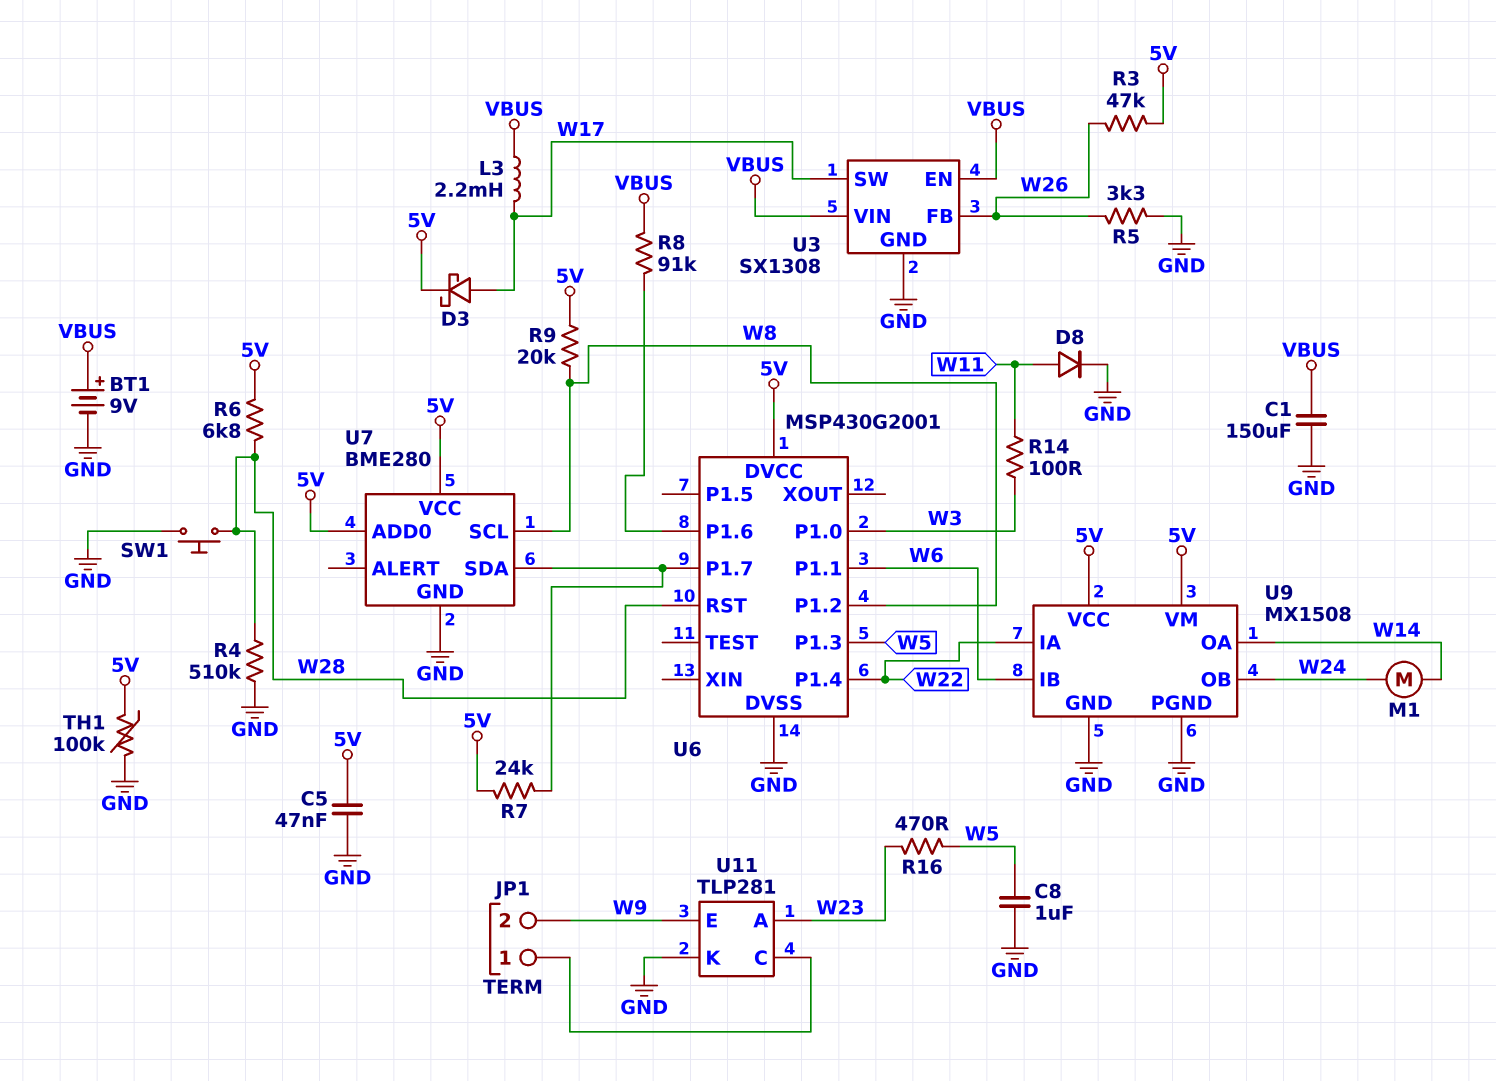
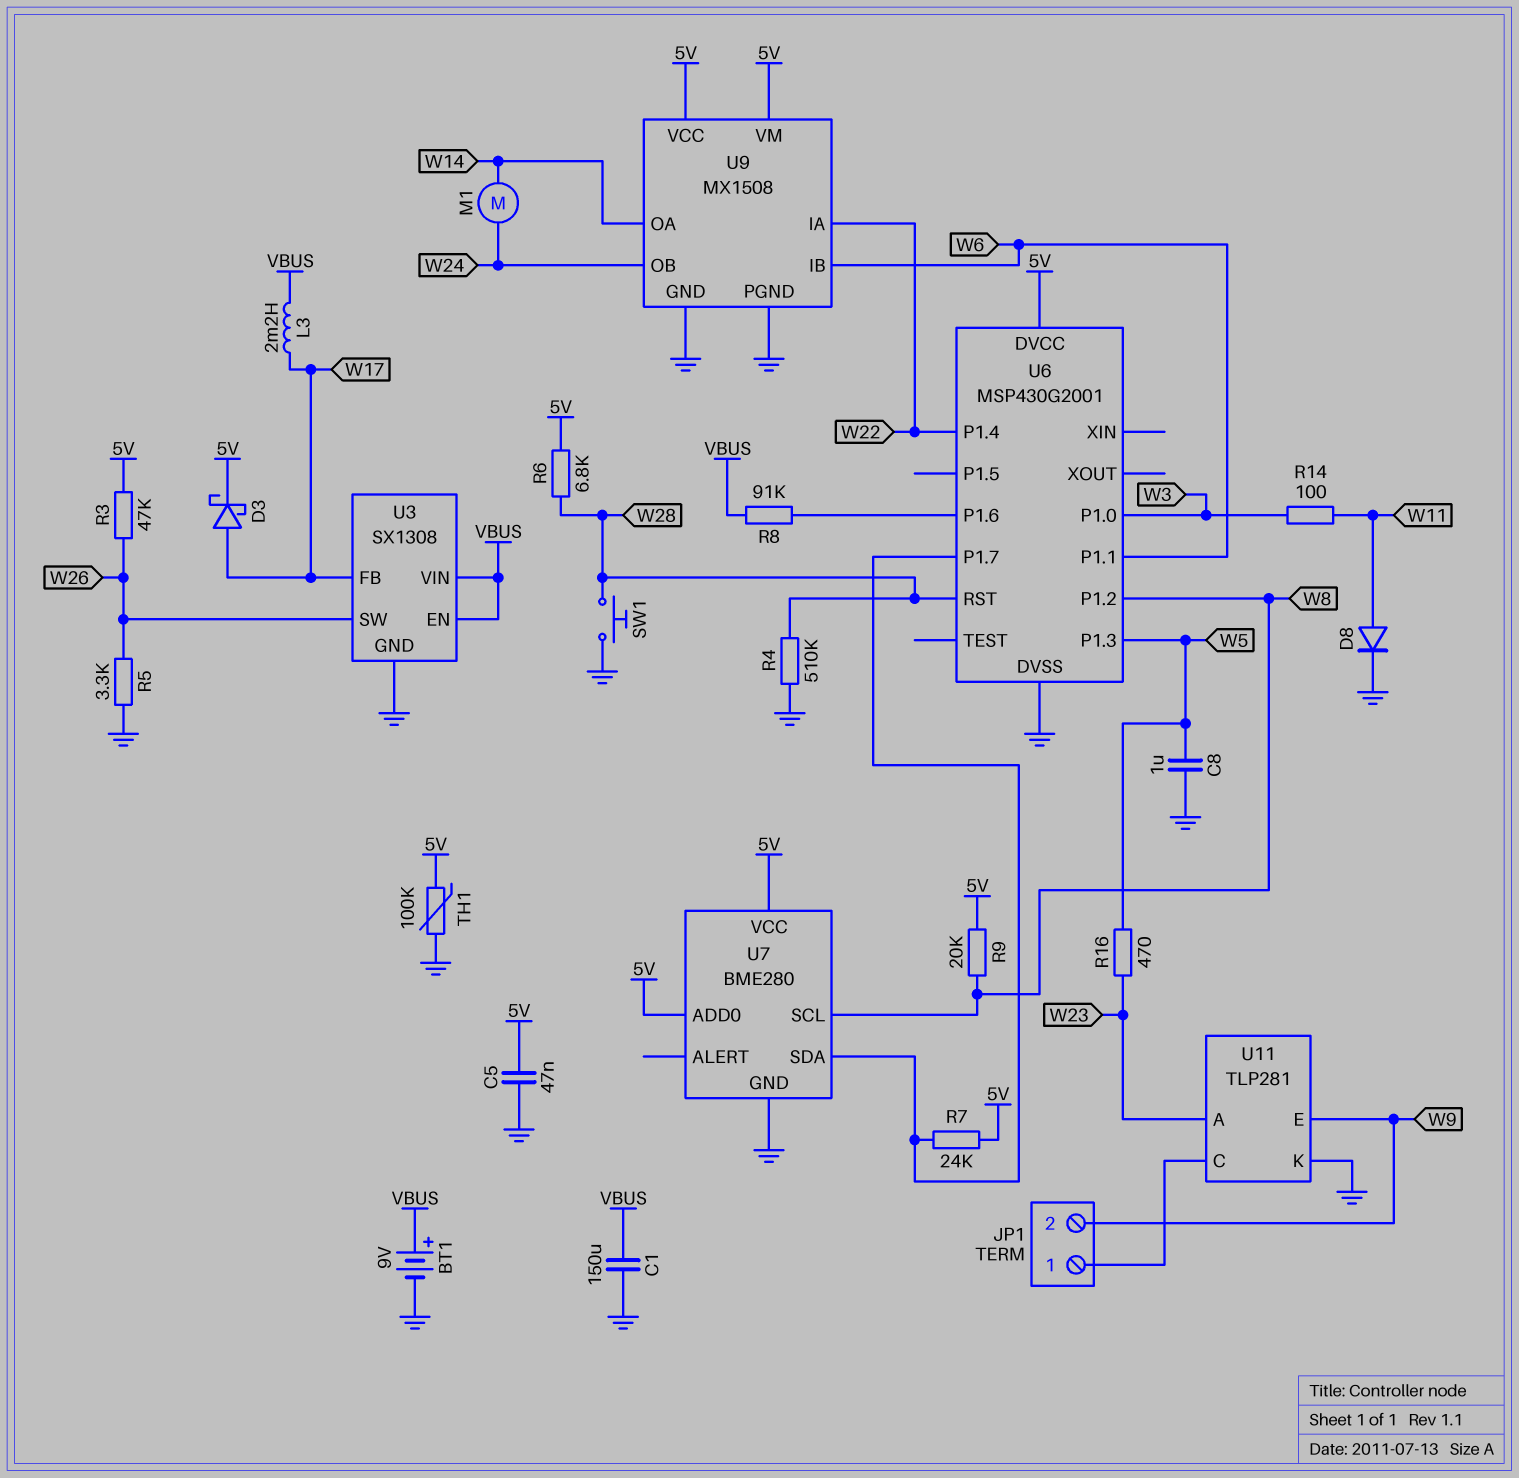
U3 pin FB: W26 -> W17
U3 pin SW: W17 -> W26

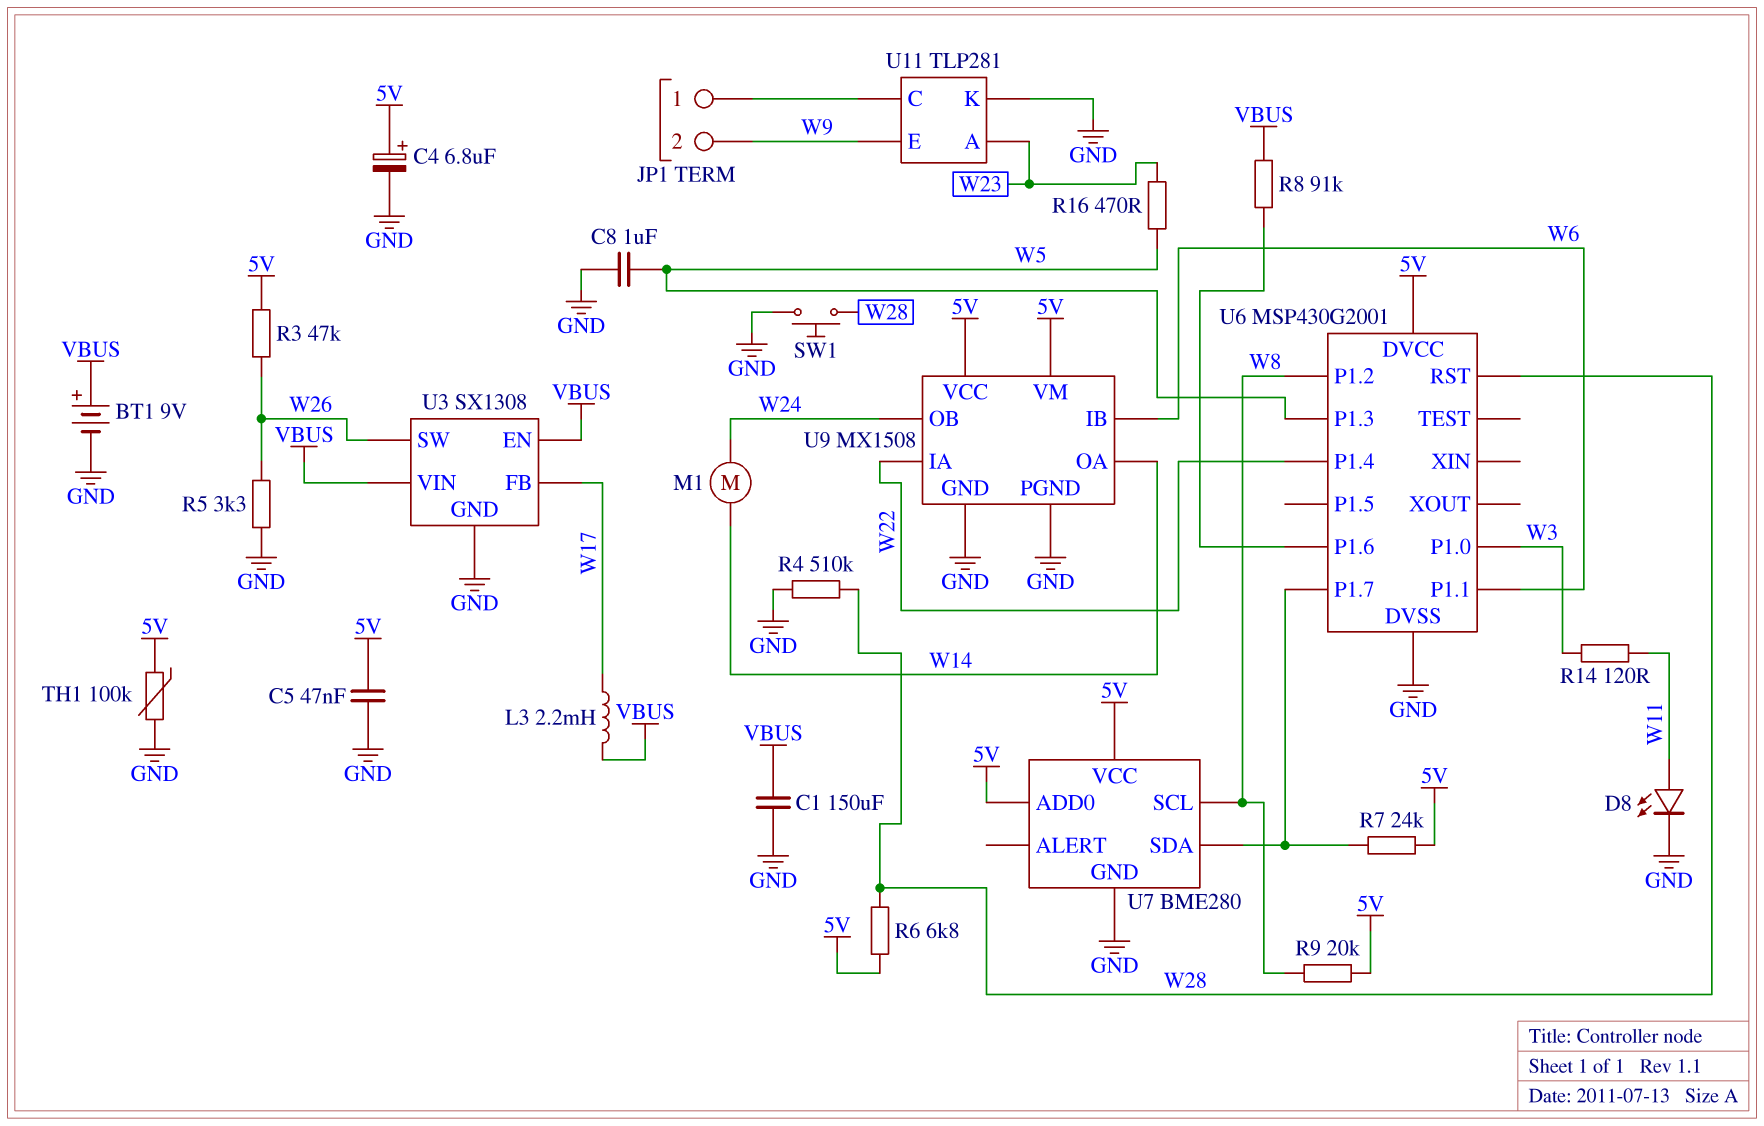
C4: none -> 6.8uF (plus 5V, minus GND)
D3: schottky (A W17, K 5V) -> none
D8: diode (A W11, K GND) -> LED (A W11, K GND)
R14: 100 (W3, W11) -> 120 (W3, W11)

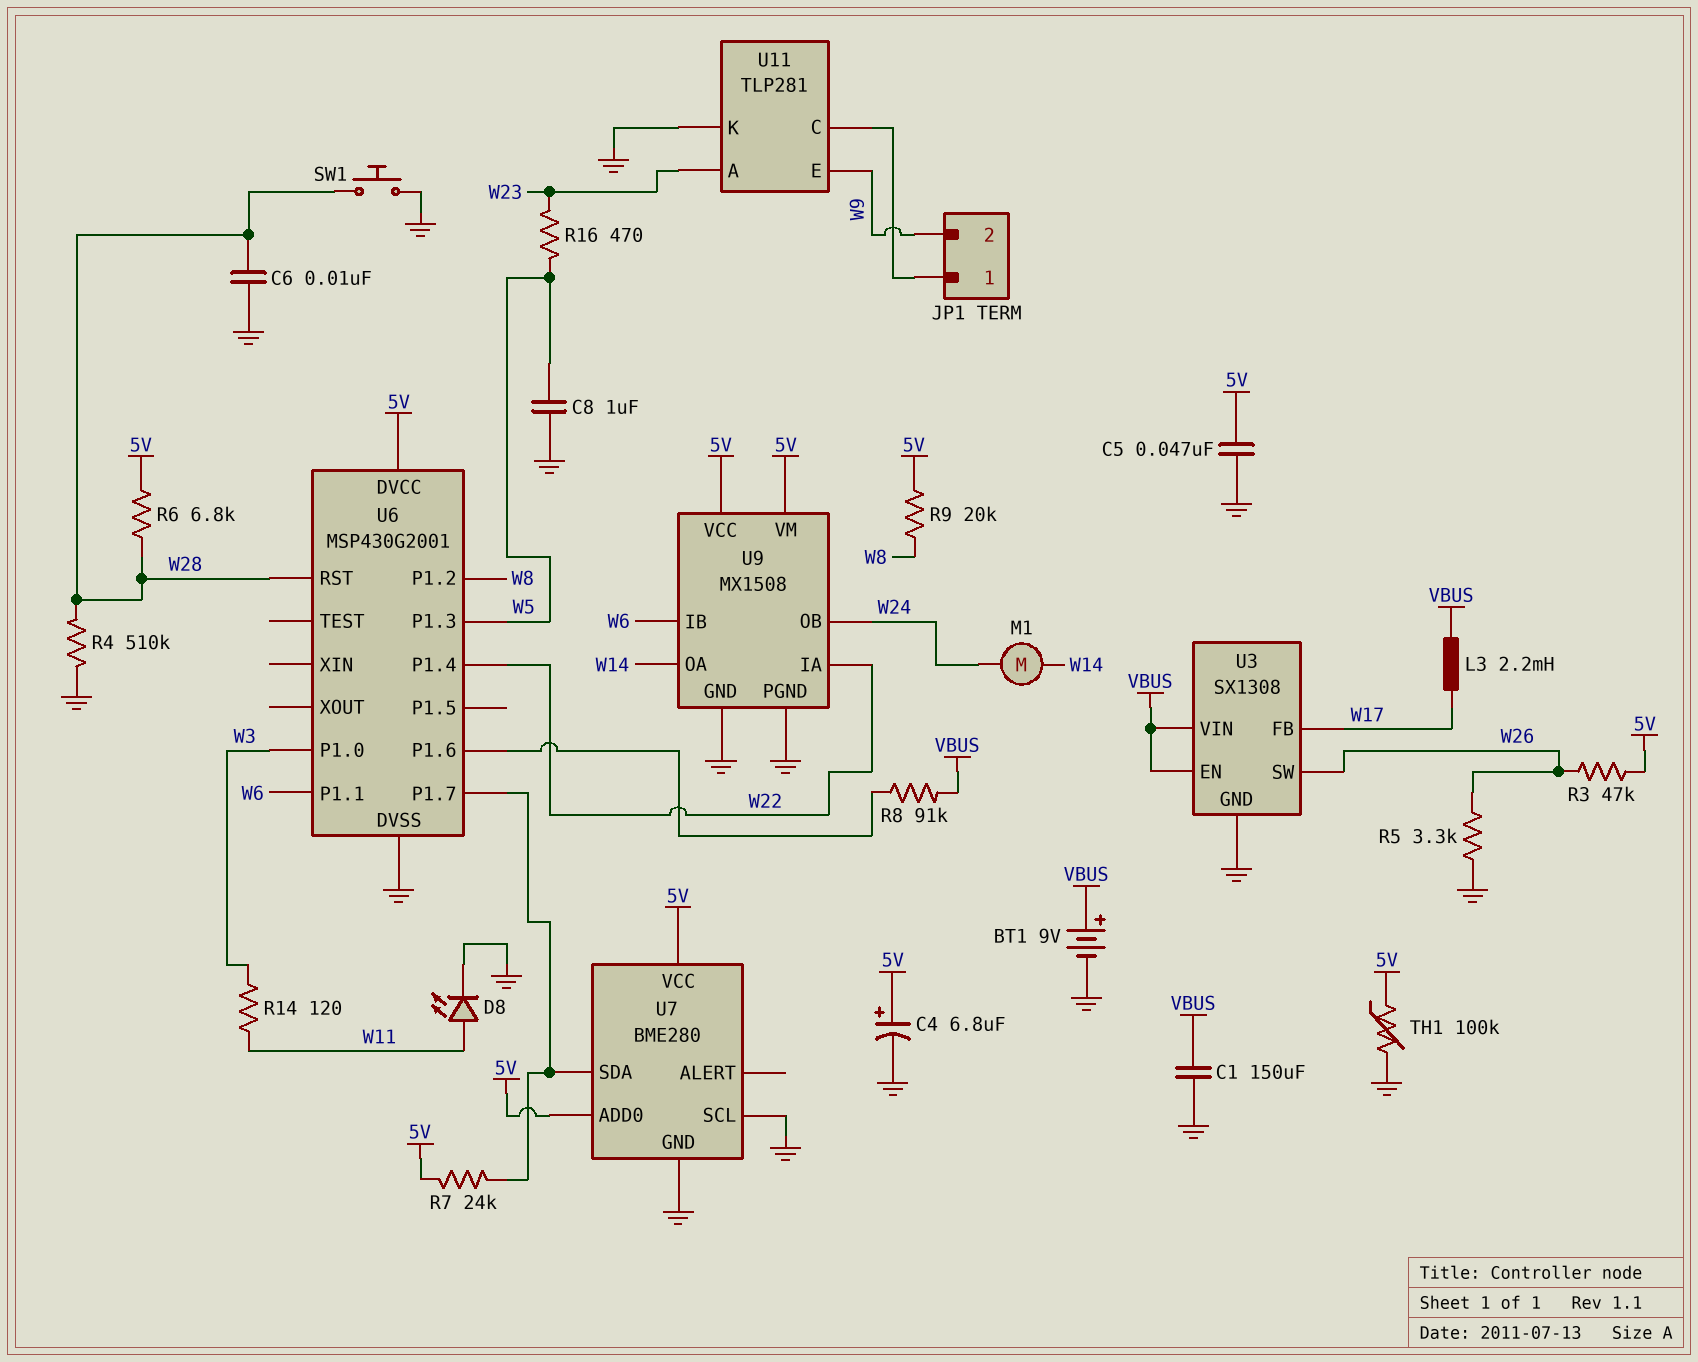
C6: none -> 10nF (GND, W28)
U7 pin SCL: W8 -> GND

